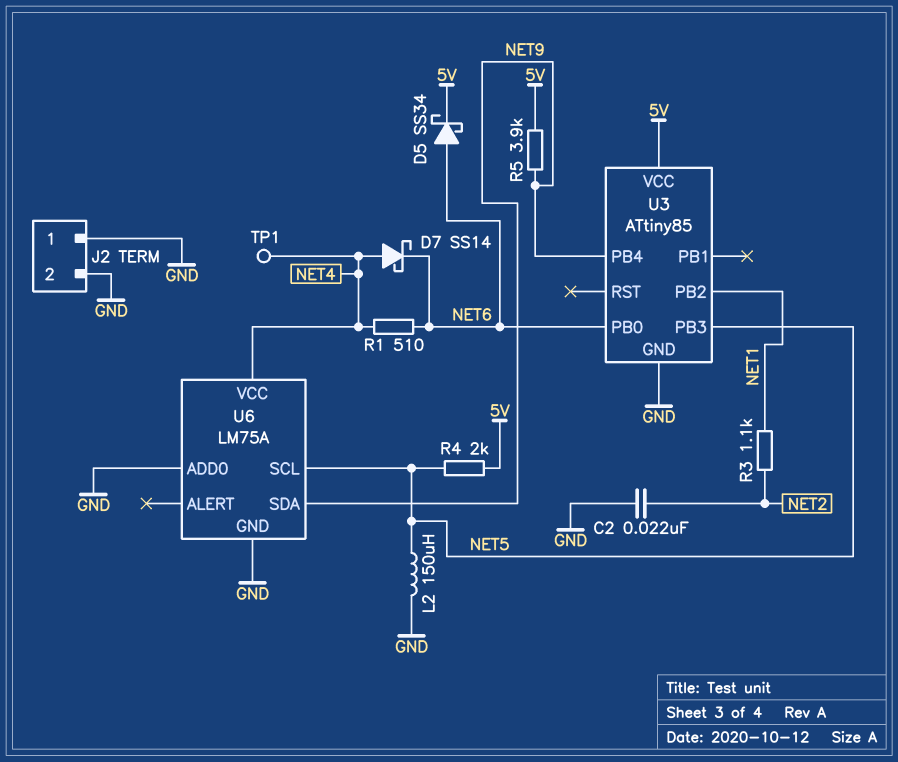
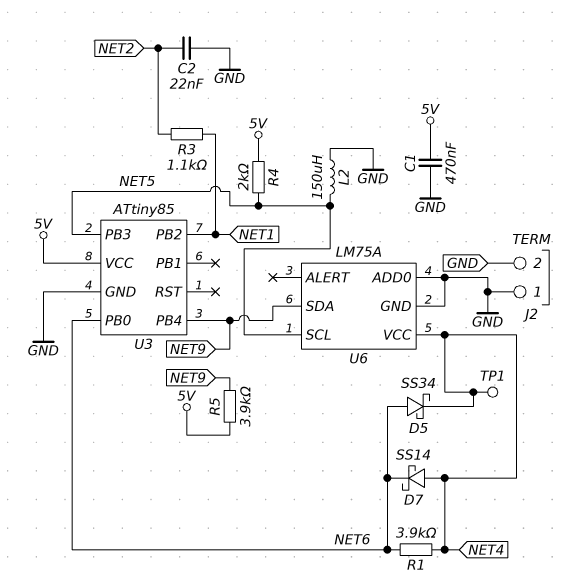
C1: none -> 470nF (5V, GND)
D5: schottky SS34 (A NET6, K 5V) -> schottky SS34 (A NET6, K NET4)
R1: 510 (NET4, NET6) -> 3.9k (NET4, NET6)

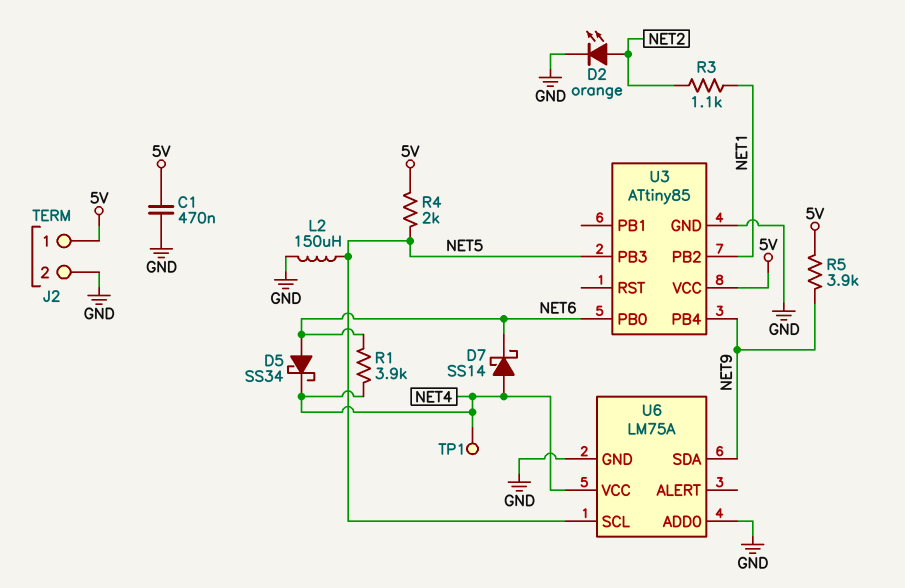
C2: 22nF (GND, NET2) -> none
D2: none -> LED orange (A NET2, K GND)
J2 pin 1: GND -> 5V

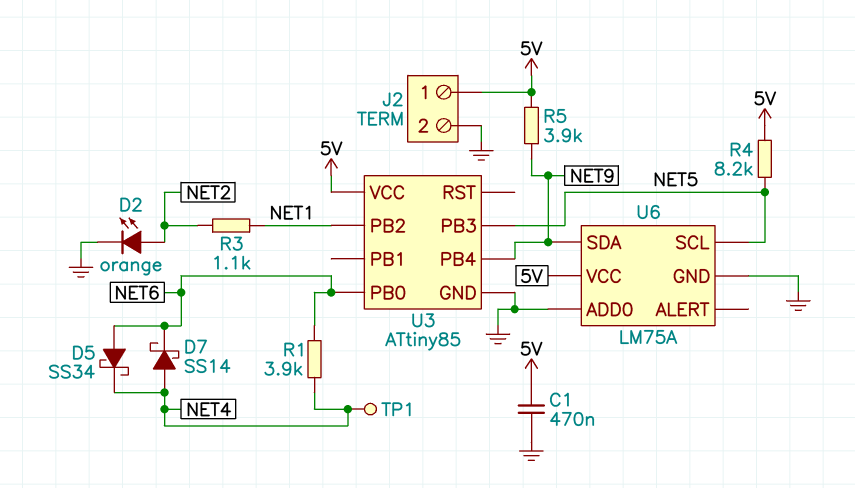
L2: 150uH (GND, NET5) -> none
R4: 2k (5V, NET5) -> 8.2k (5V, NET5)
U6 pin VCC: NET4 -> 5V

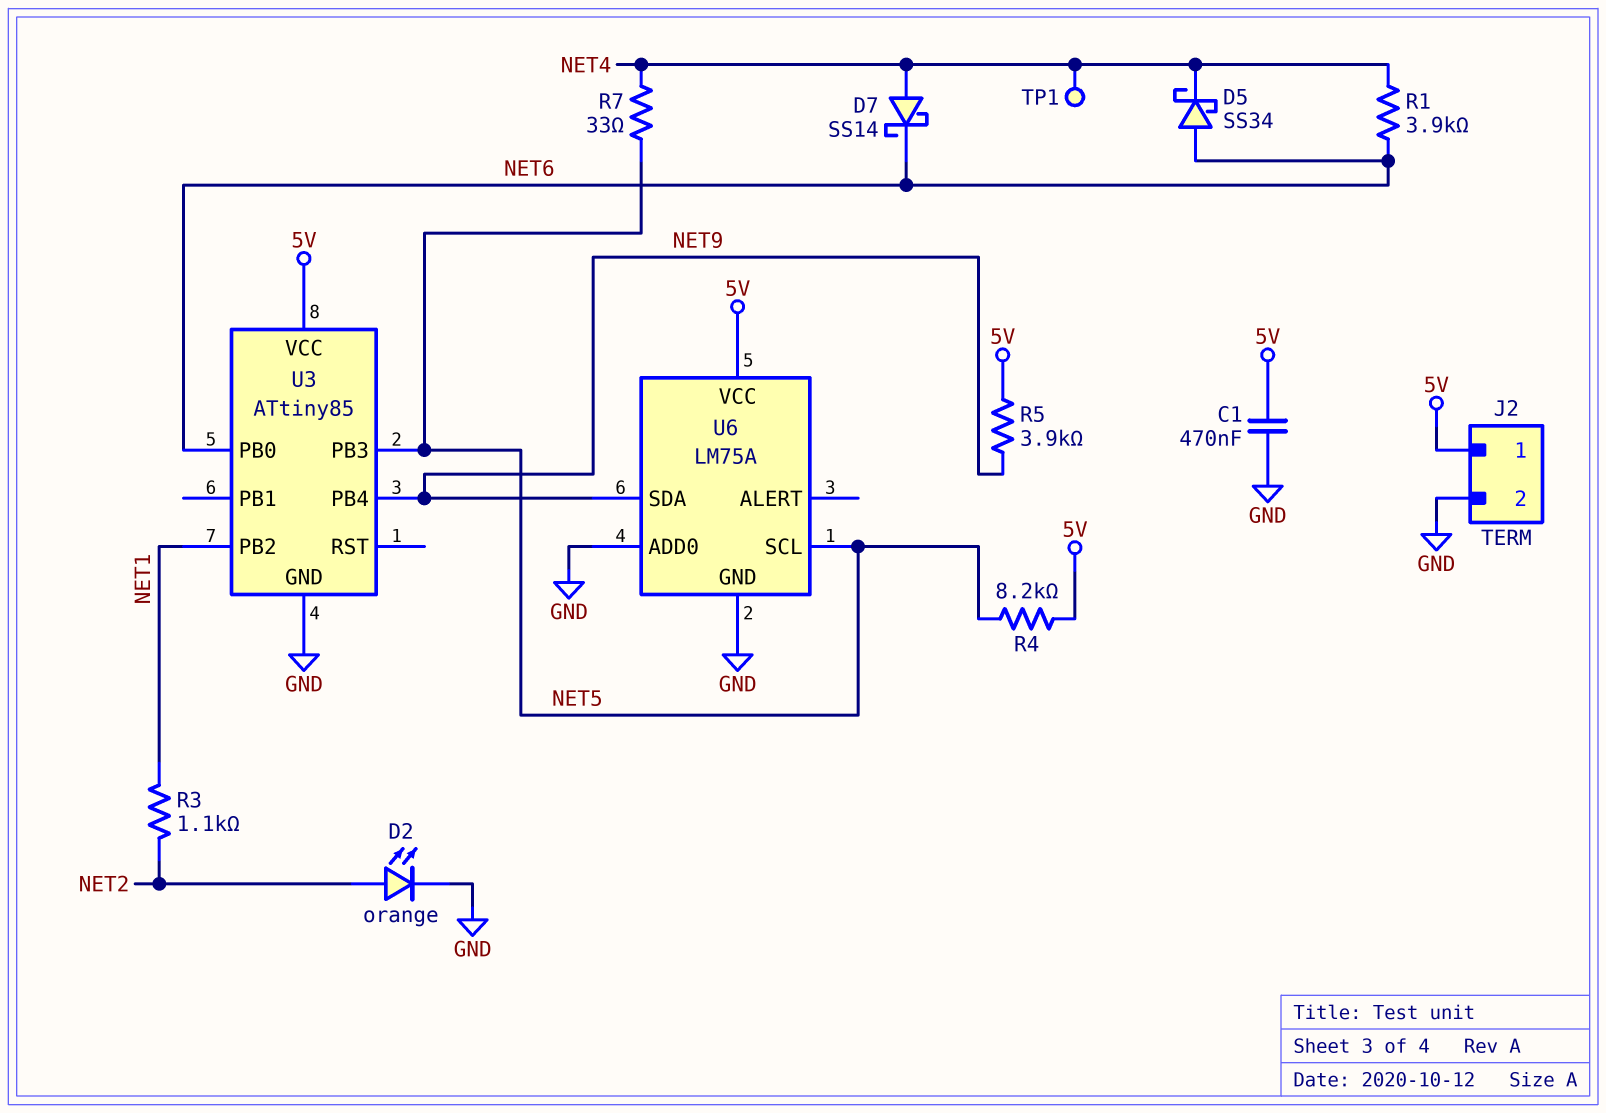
R7: none -> 33 (NET4, NET5)

